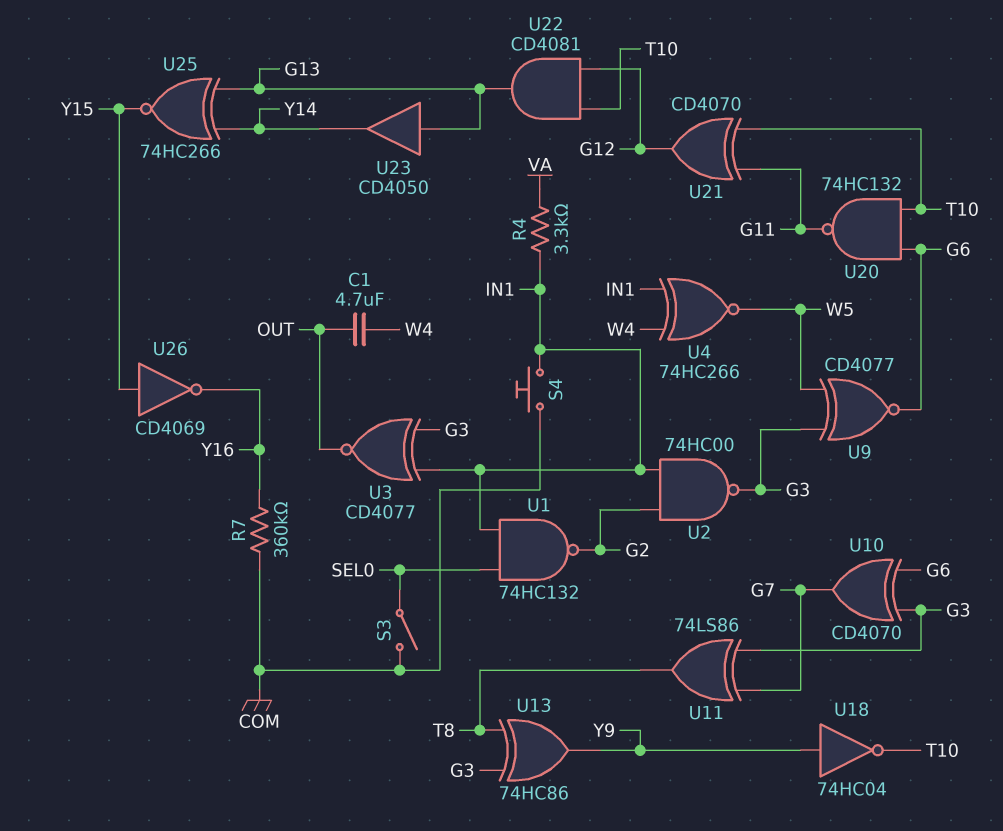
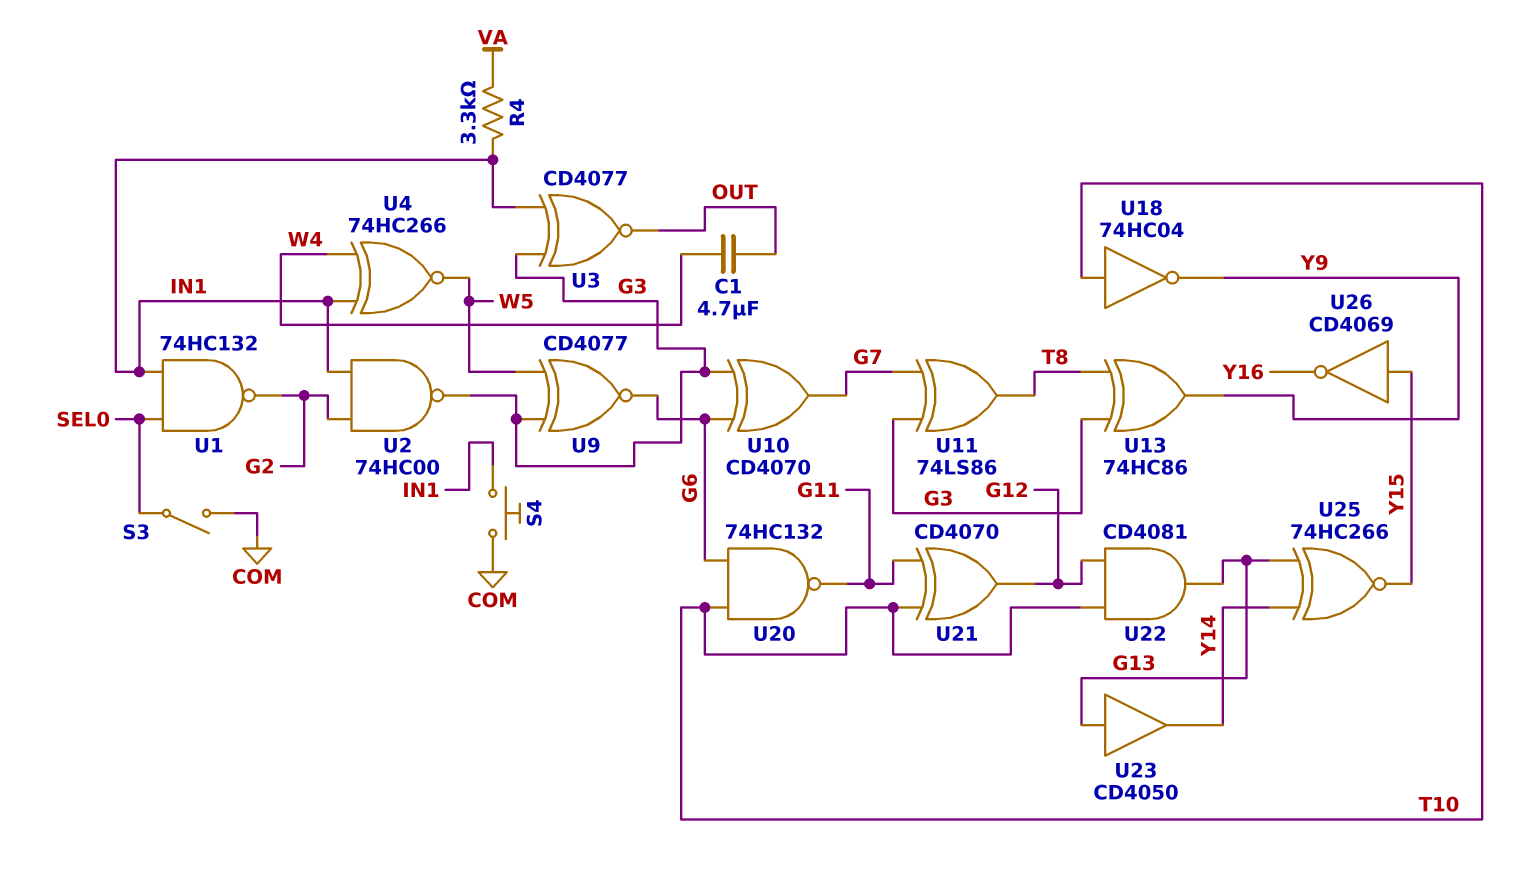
R7: 360k (COM, Y16) -> none
U18: NOT 74HC04 (in Y9, out T10) -> NOT 74HC04 (in T10, out Y9)

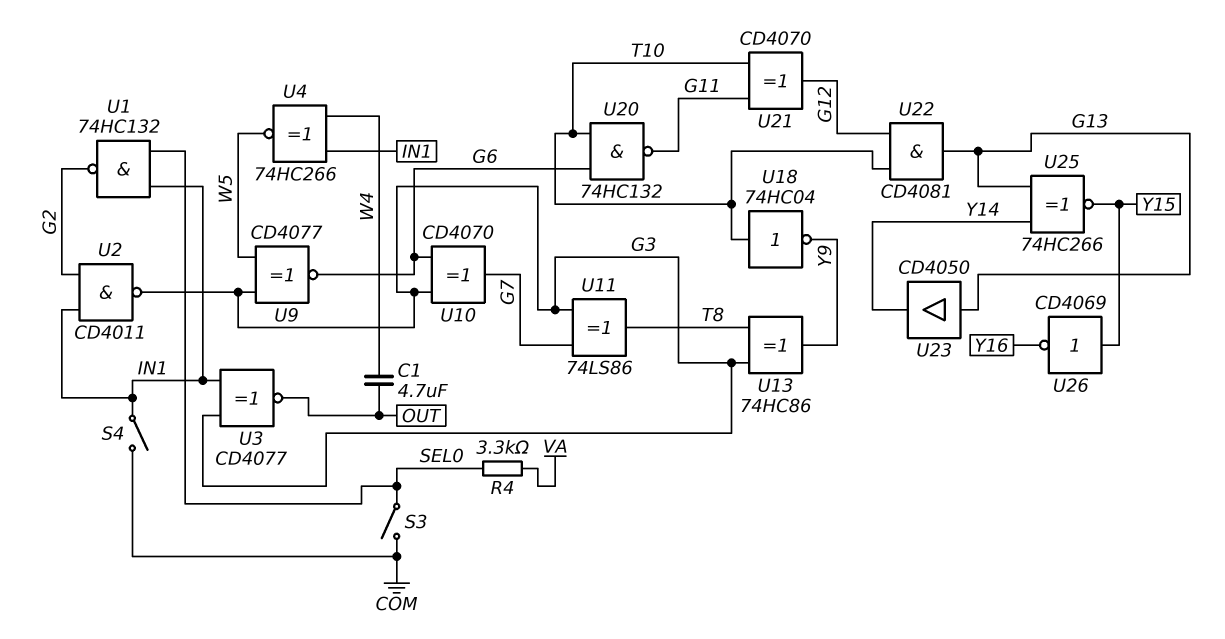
R4: 3.3k (IN1, VA) -> 3.3k (SEL0, VA)
S4: button (COM, IN1) -> switch (COM, IN1)
U2: NAND 74HC00 (in G2, in IN1, out G3) -> NAND CD4011 (in G2, in IN1, out G3)

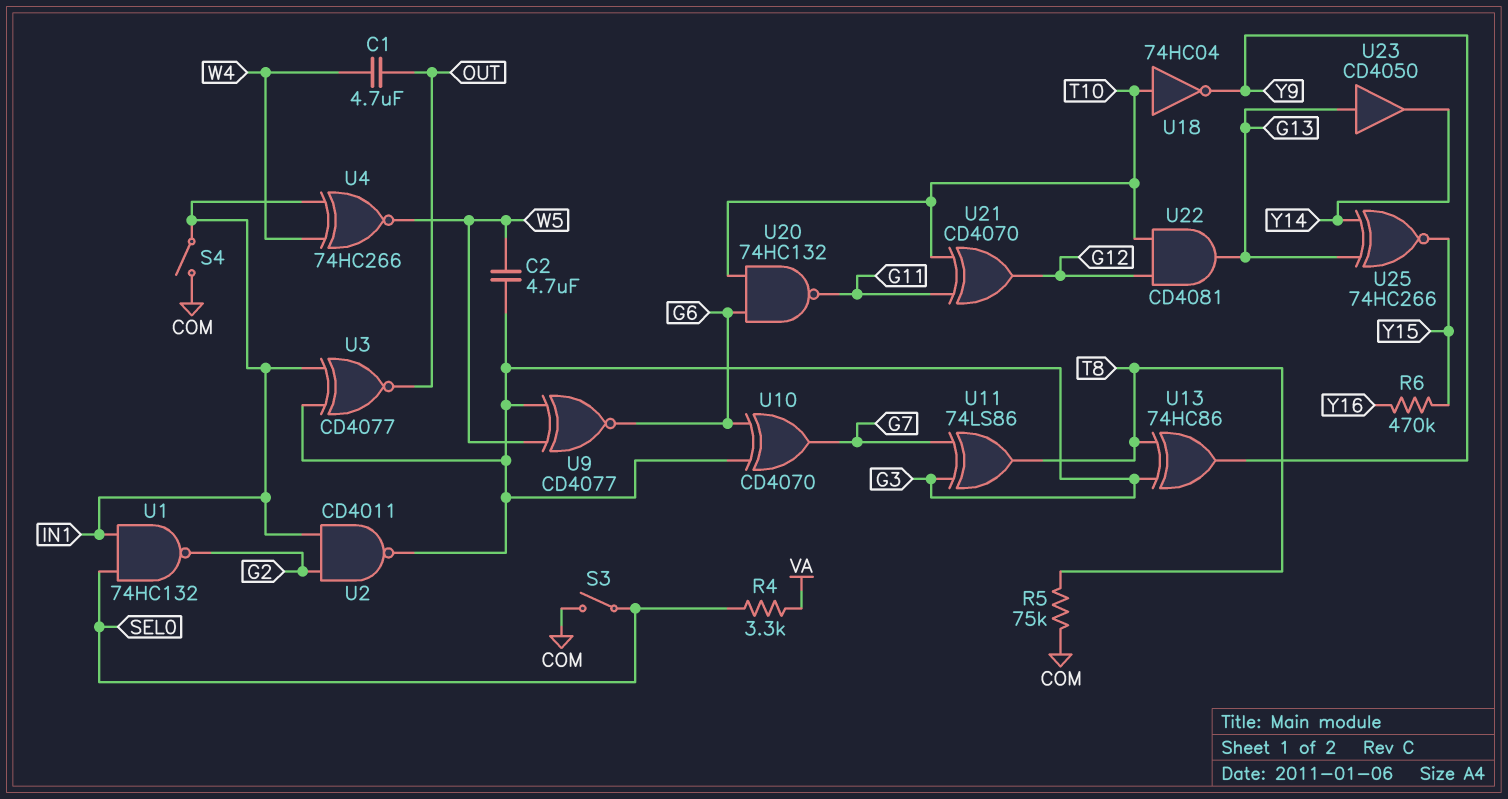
C2: none -> 4.7uF (G3, W5)
R5: none -> 75k (COM, T8)
R6: none -> 470k (Y15, Y16)
U26: NOT CD4069 (in Y15, out Y16) -> none

